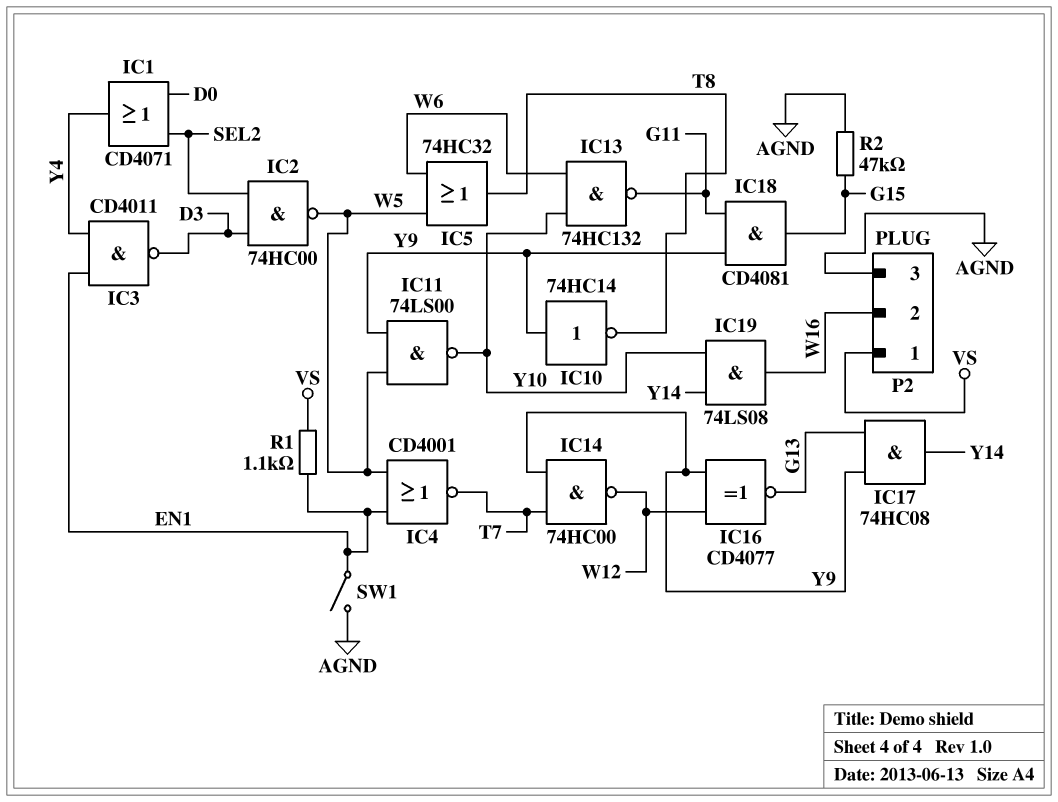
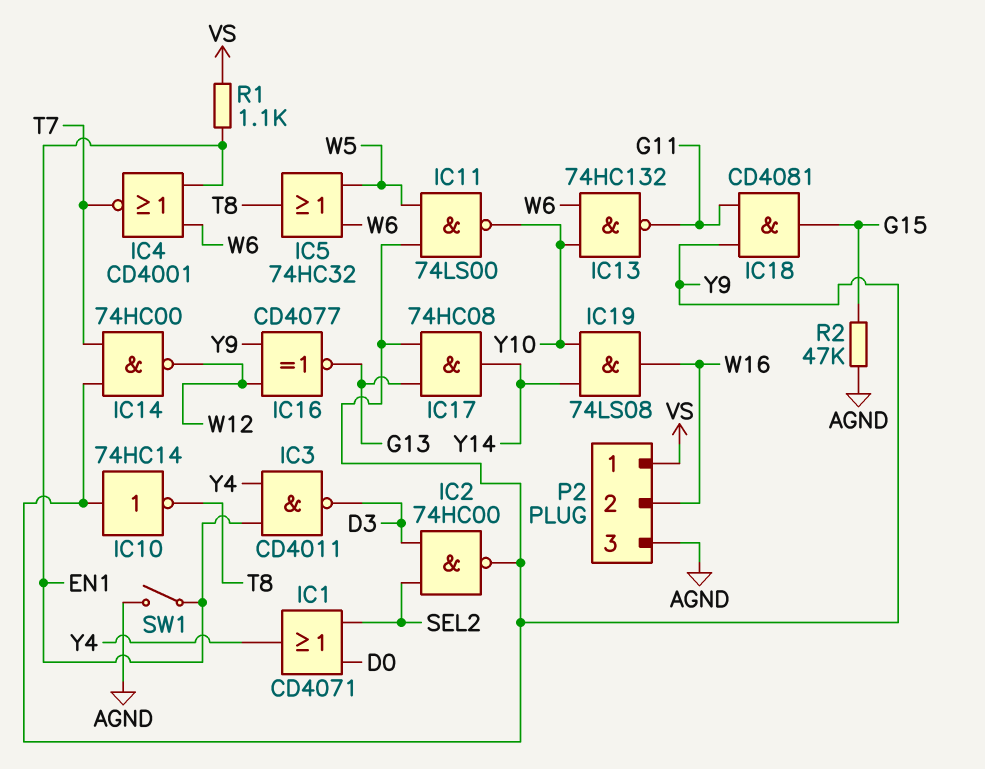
IC2: NAND 74HC00 (in D3, in SEL2, out W5) -> NAND 74HC00 (in D3, in SEL2, out Y9)
IC4: NOR CD4001 (in EN1, in W5, out T7) -> NOR CD4001 (in EN1, in W6, out T7)

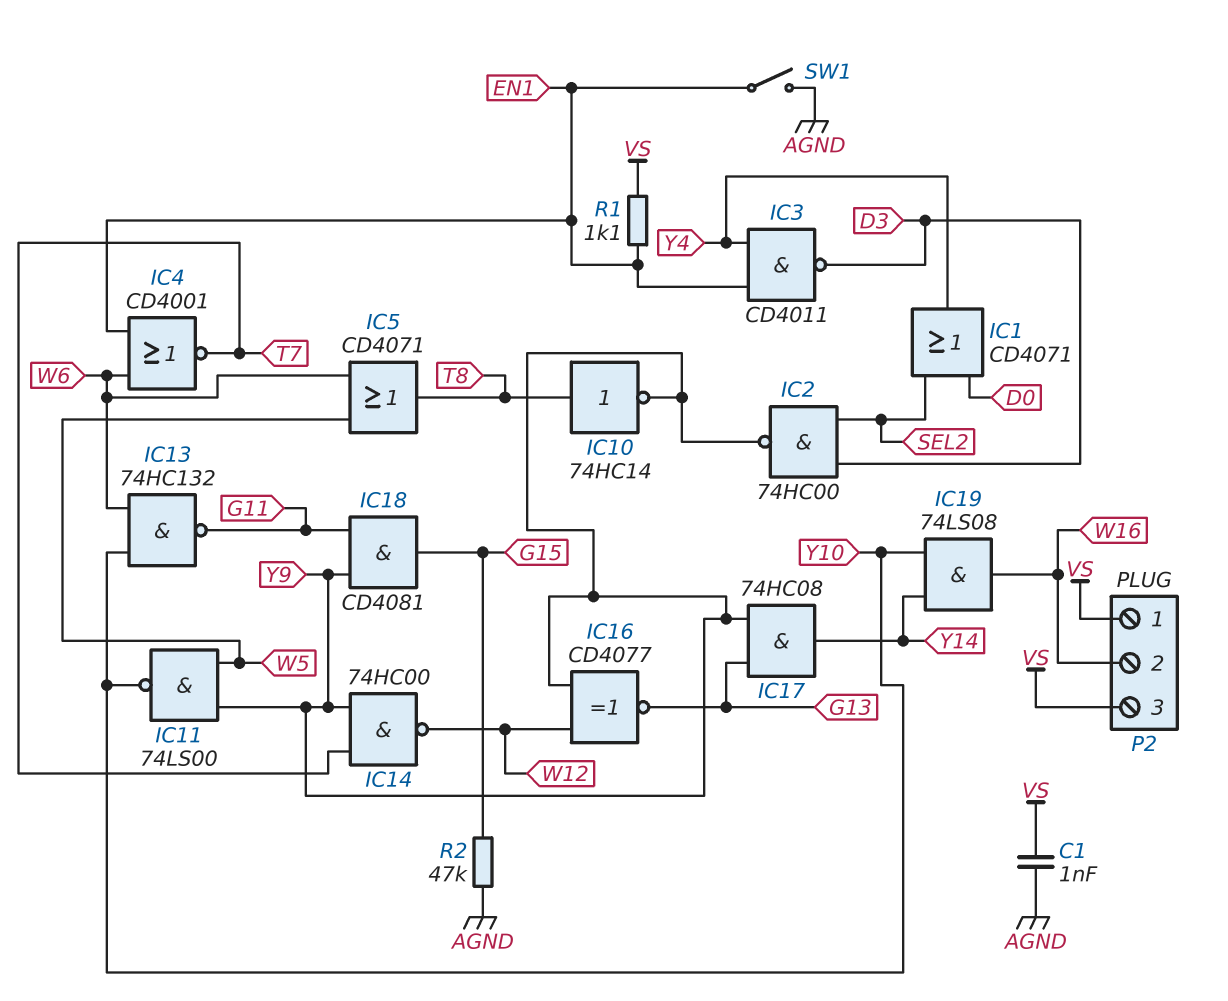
C1: none -> 1nF (AGND, VS)
IC5: OR 74HC32 (in W5, in W6, out T8) -> OR CD4071 (in W5, in W6, out T8)
IC10: NOT 74HC14 (in Y9, out T8) -> NOT 74HC14 (in T8, out Y9)
P2 pin 3: AGND -> VS

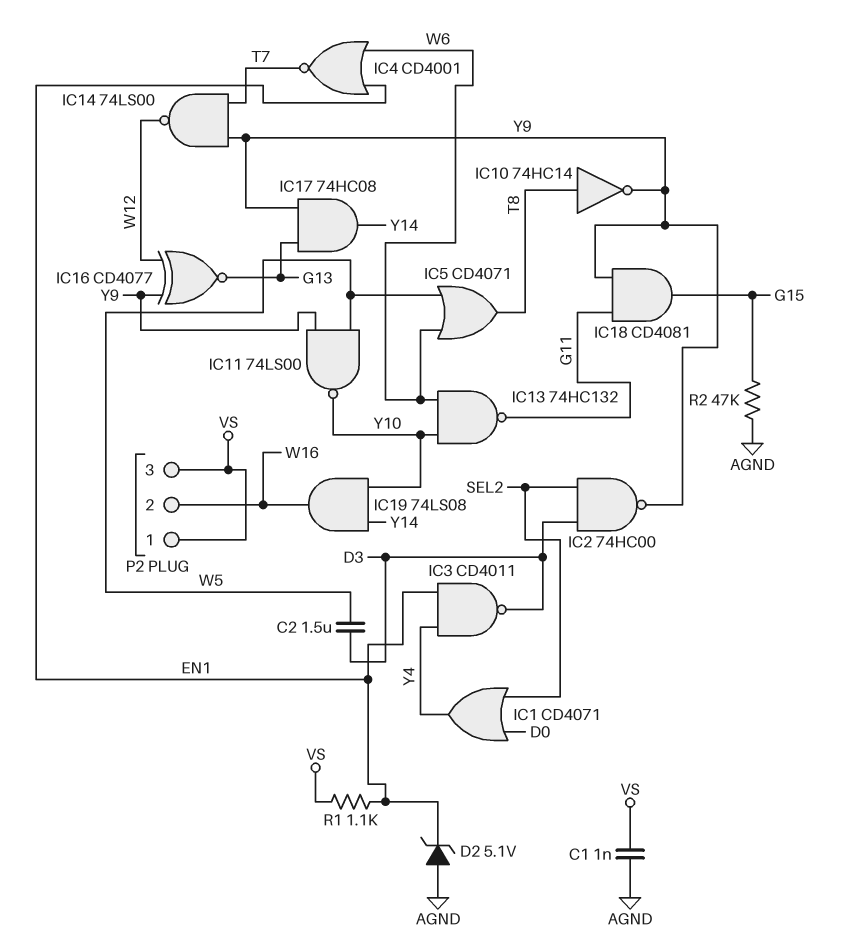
C2: none -> 1.5uF (D3, W5)
D2: none -> zener 5.1V (A AGND, K EN1)
IC14: NAND 74HC00 (in T7, in Y9, out W12) -> NAND 74LS00 (in T7, in Y9, out W12)
SW1: switch (AGND, EN1) -> none

